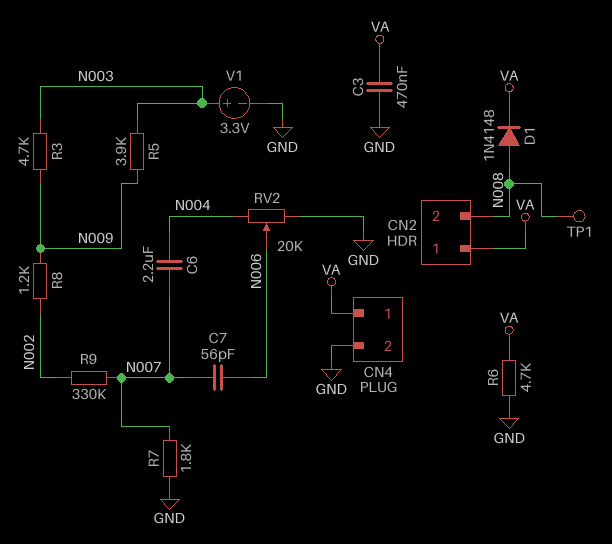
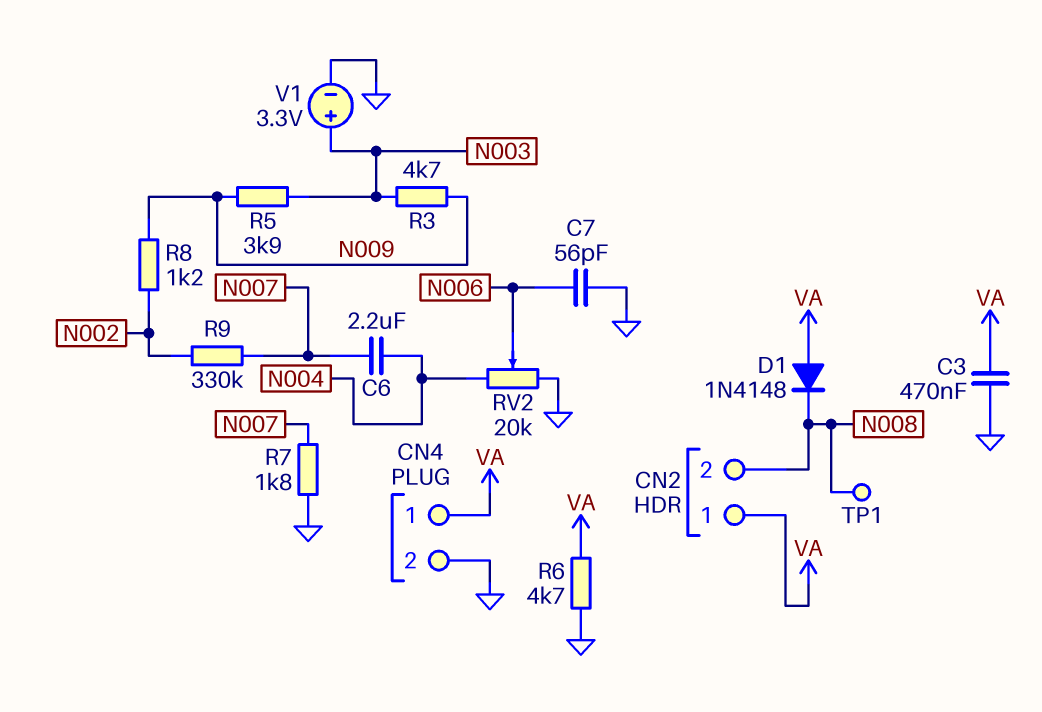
C7: 56pF (N006, N007) -> 56pF (GND, N006)
D1: diode 1N4148 (A N008, K VA) -> diode 1N4148 (A VA, K N008)

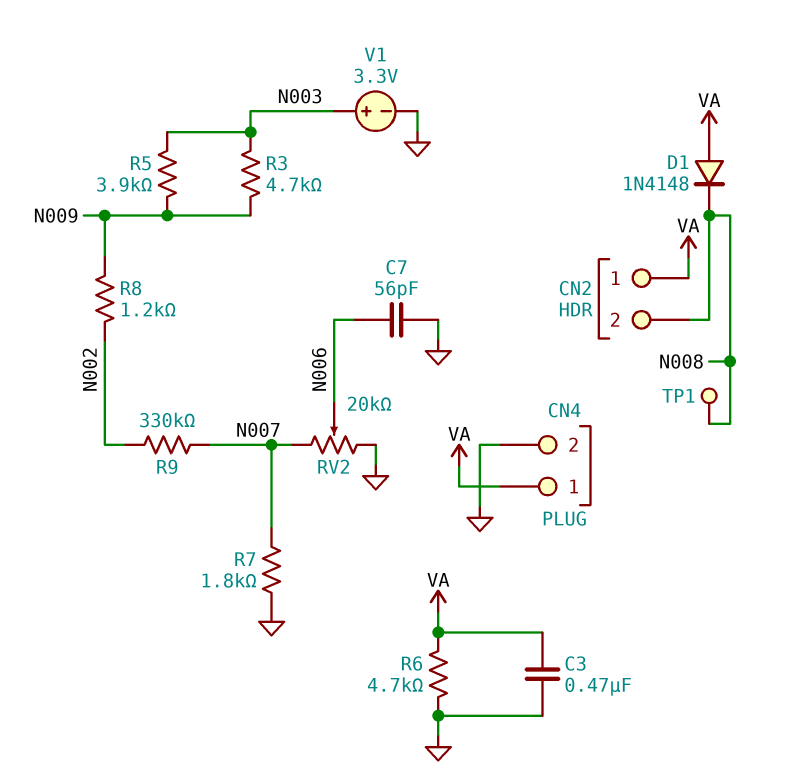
C6: 2.2uF (N004, N007) -> none
RV2: 20k (GND, N004, wiper N006) -> 20k (GND, N007, wiper N006)

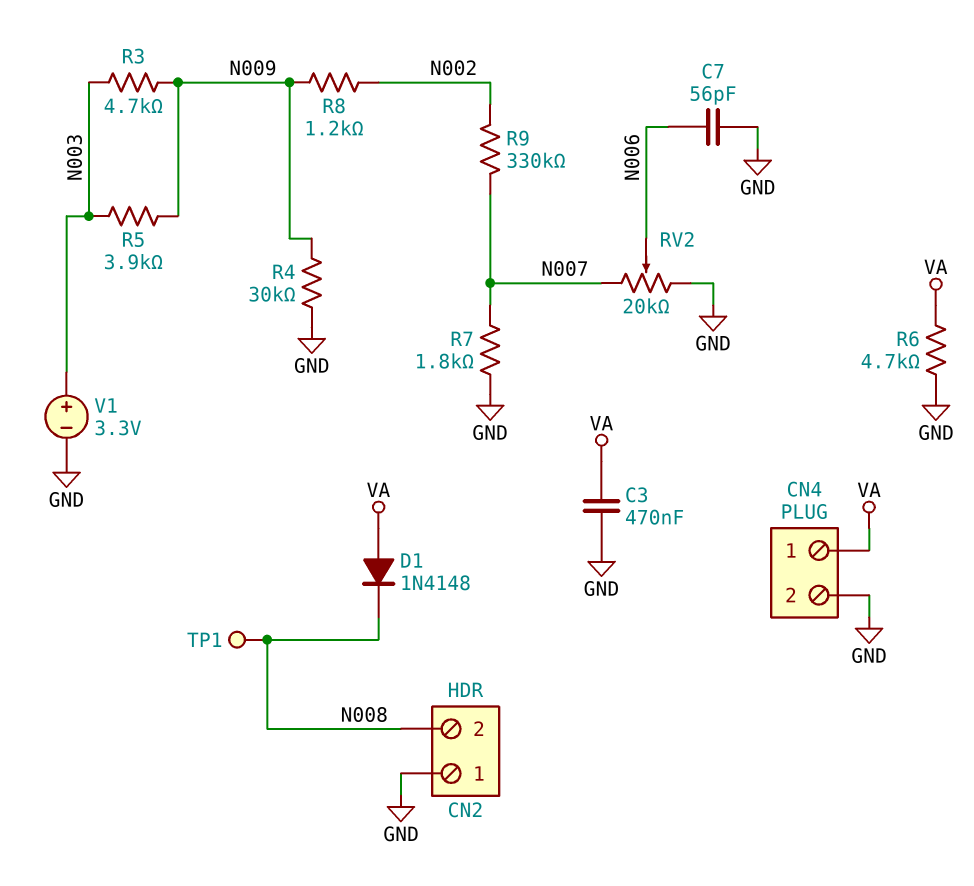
CN2 pin 1: VA -> GND
R4: none -> 30k (GND, N009)

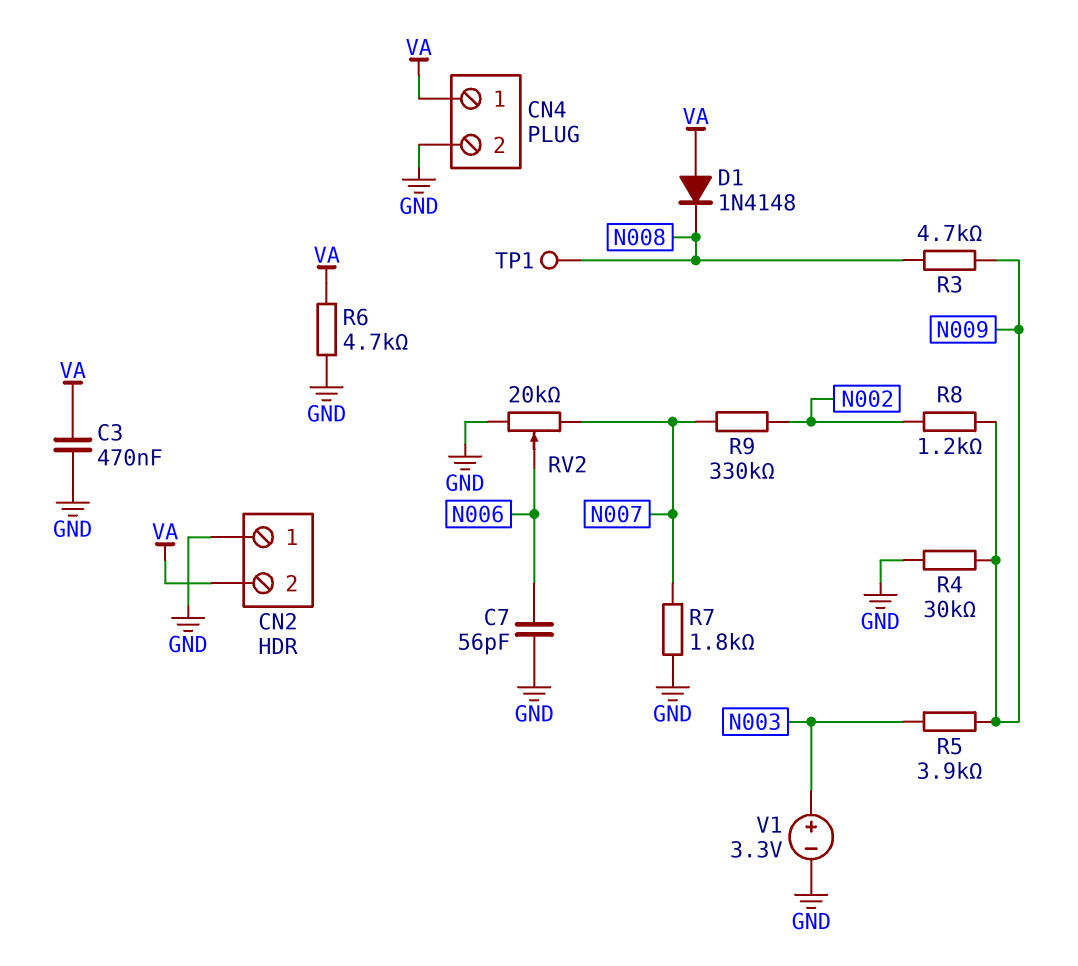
CN2 pin 2: N008 -> VA
R3: 4.7k (N003, N009) -> 4.7k (N008, N009)

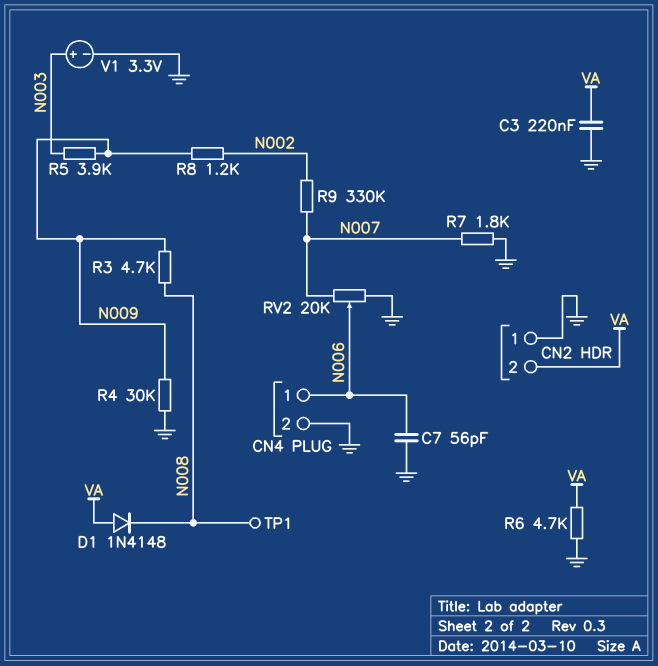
C3: 470nF (GND, VA) -> 220nF (GND, VA)
CN4 pin 1: VA -> N006

